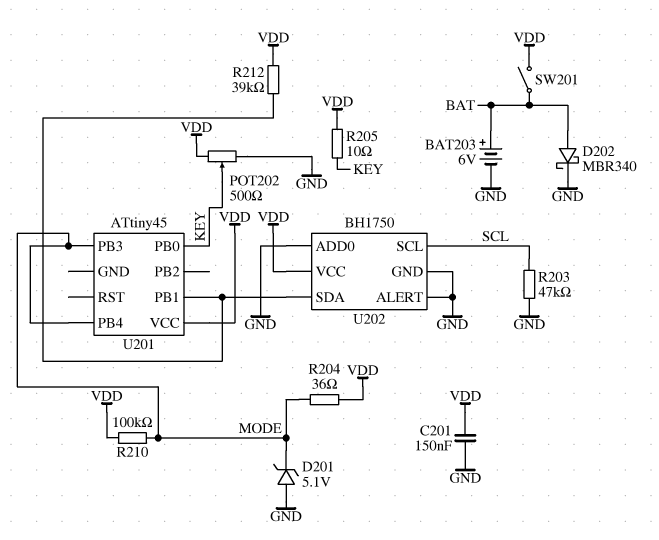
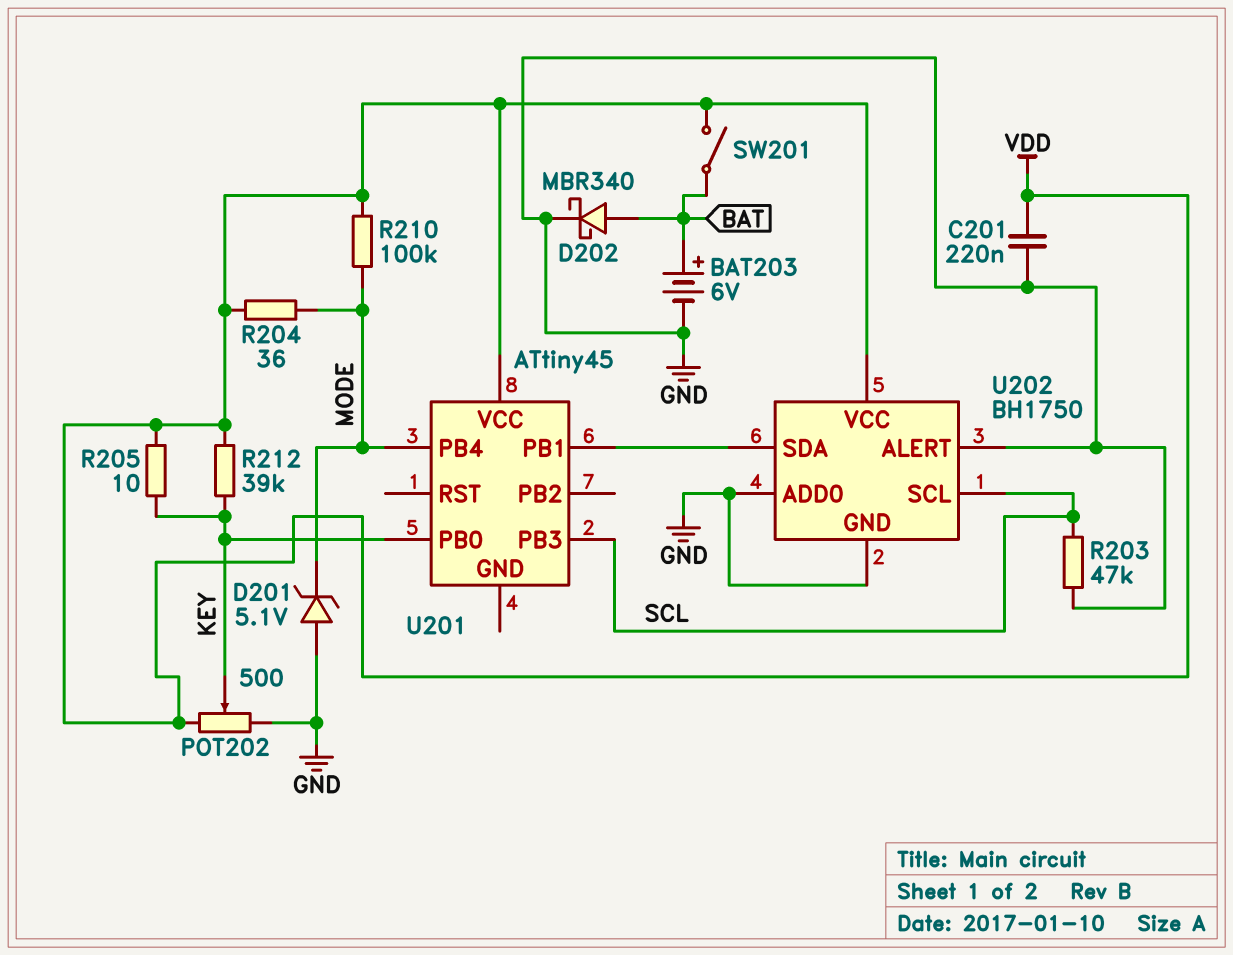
C201: 150nF (GND, VDD) -> 220nF (GND, VDD)
R212: 39k (U201/PB1, VDD) -> 39k (KEY, VDD)
U201 pin PB3: MODE -> SCL

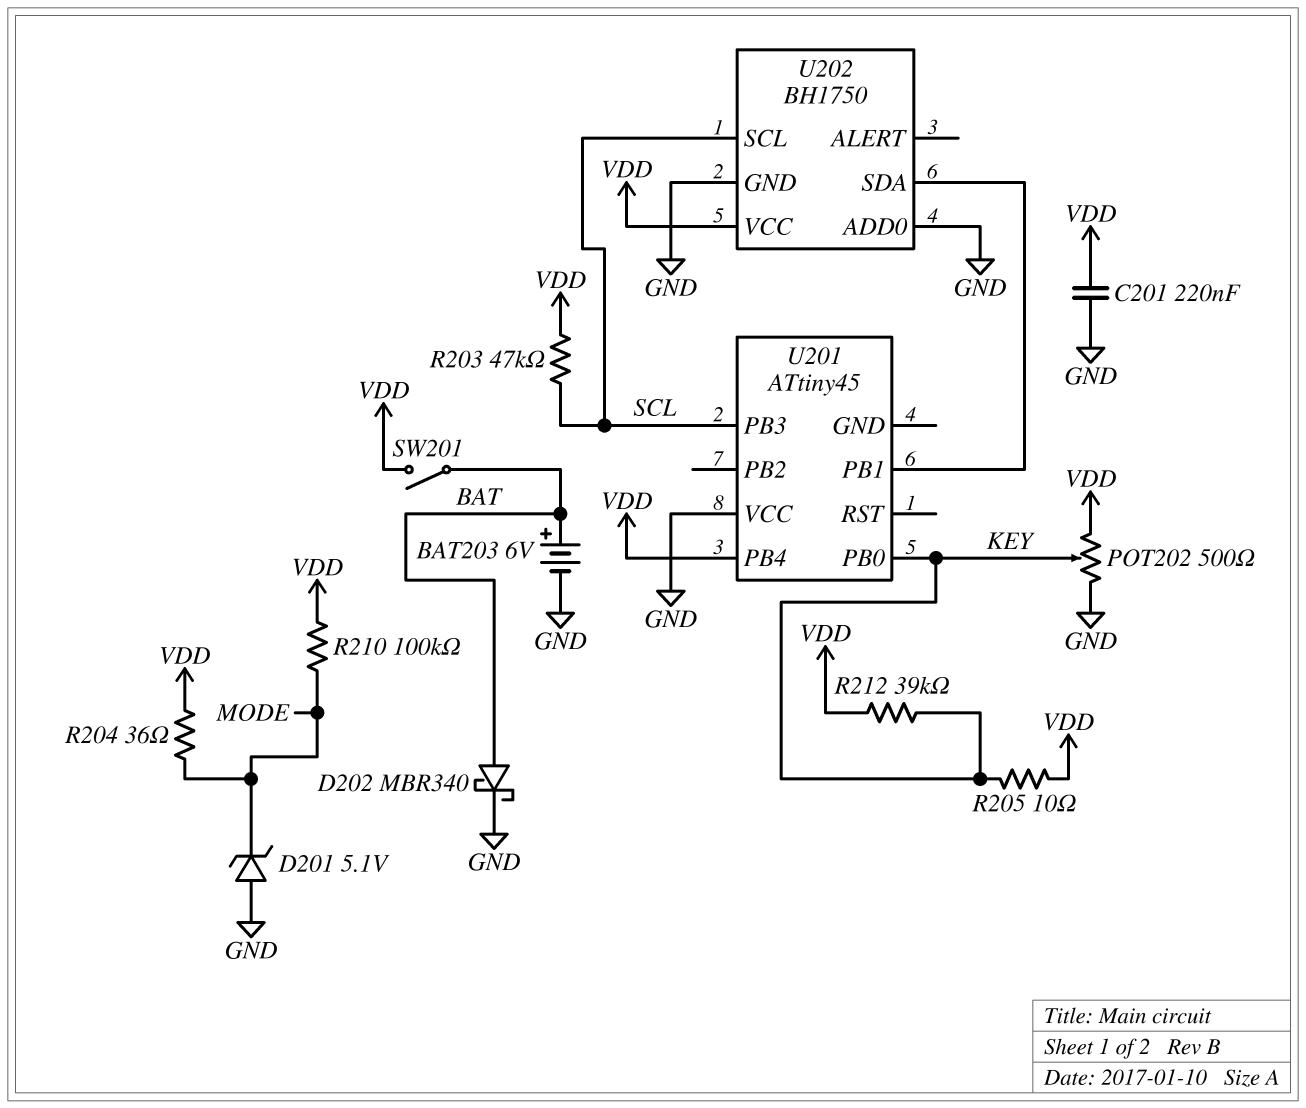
R203: 47k (GND, SCL) -> 47k (SCL, VDD)
U201 pin PB4: MODE -> VDD
U201 pin VCC: VDD -> GND
U202 pin ALERT: GND -> none

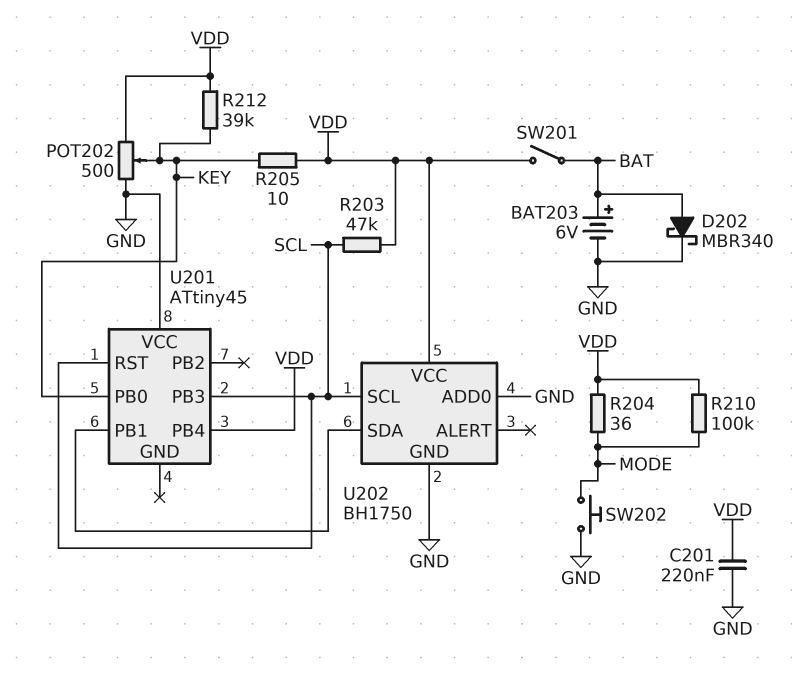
D201: zener 5.1V (A GND, K MODE) -> none
SW202: none -> button (GND, MODE)
U201 pin RST: none -> SCL

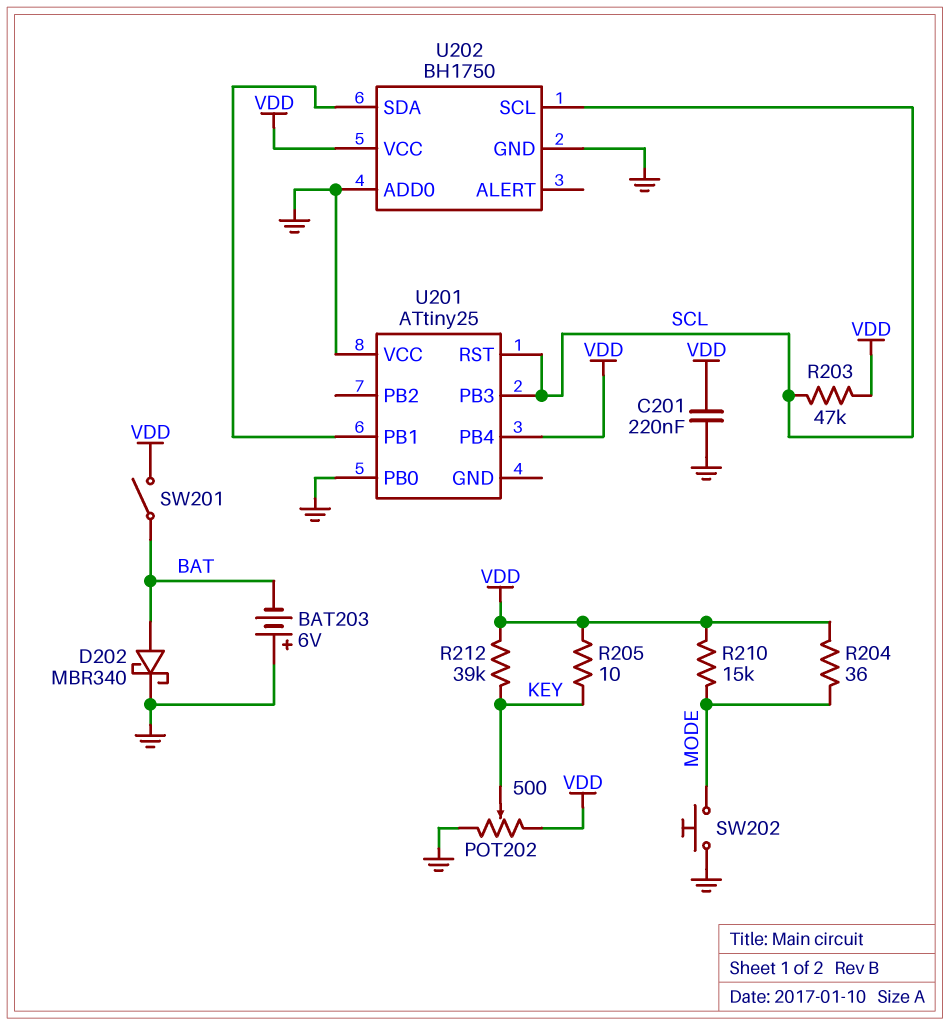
BAT203: 6V (plus BAT, minus GND) -> 6V (plus GND, minus BAT)
R210: 100k (MODE, VDD) -> 15k (MODE, VDD)
U201: ATtiny45 -> ATtiny25
U201 pin PB0: KEY -> GND

